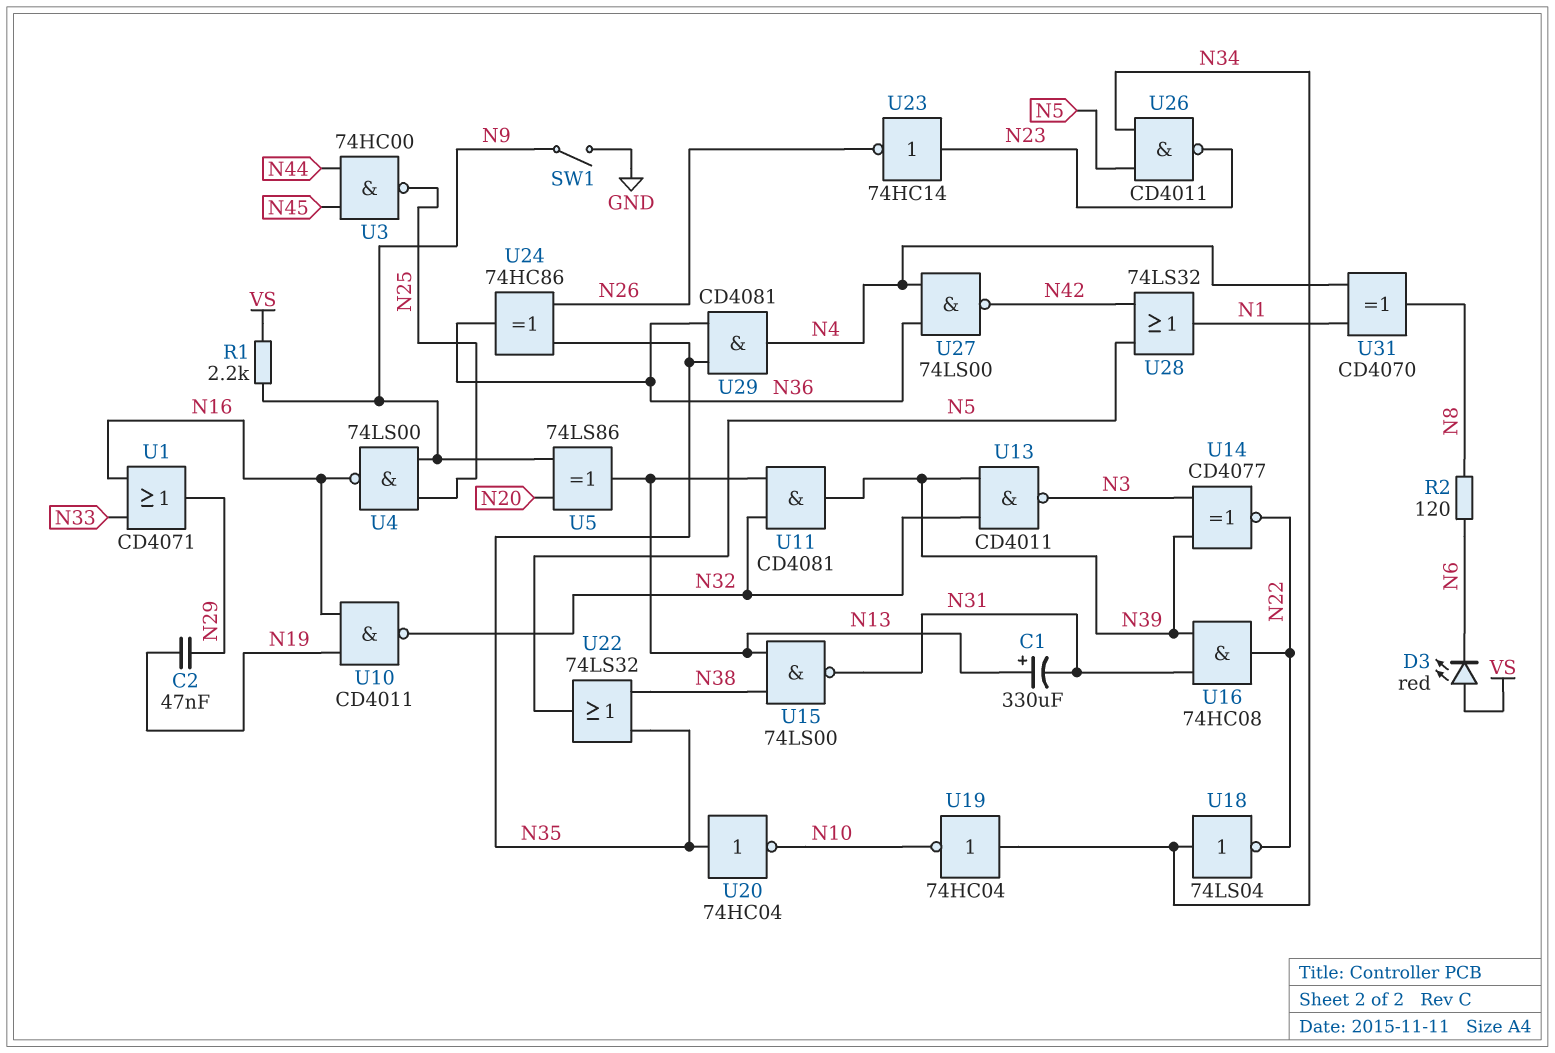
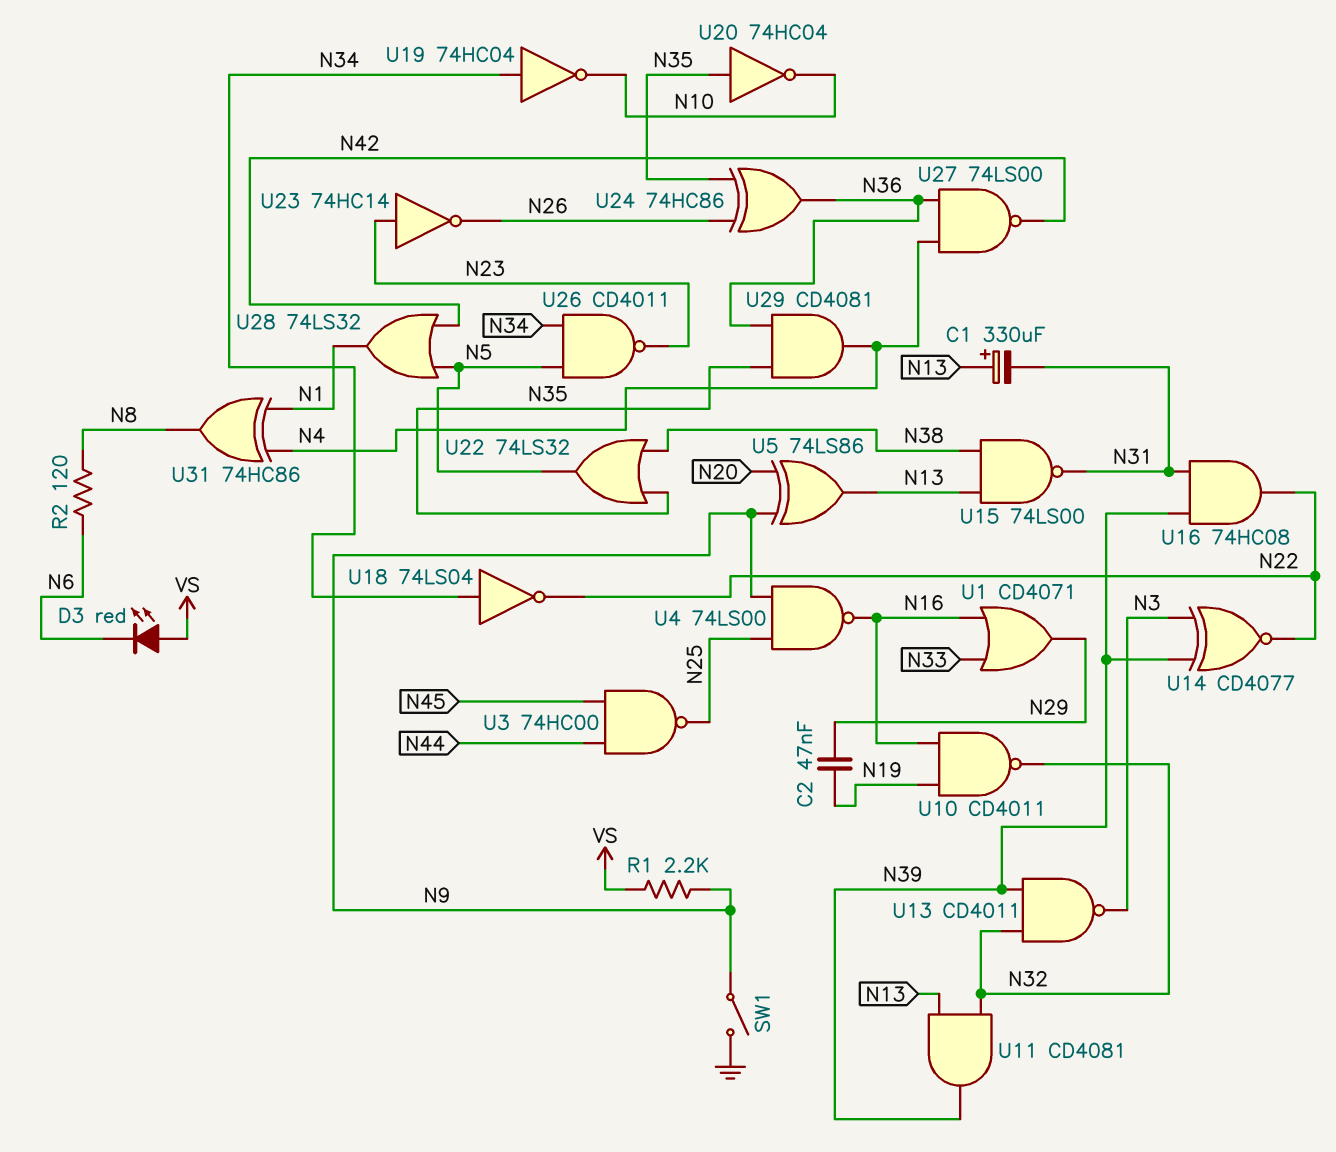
U31: XOR CD4070 (in N1, in N4, out N8) -> XOR 74HC86 (in N1, in N4, out N8)

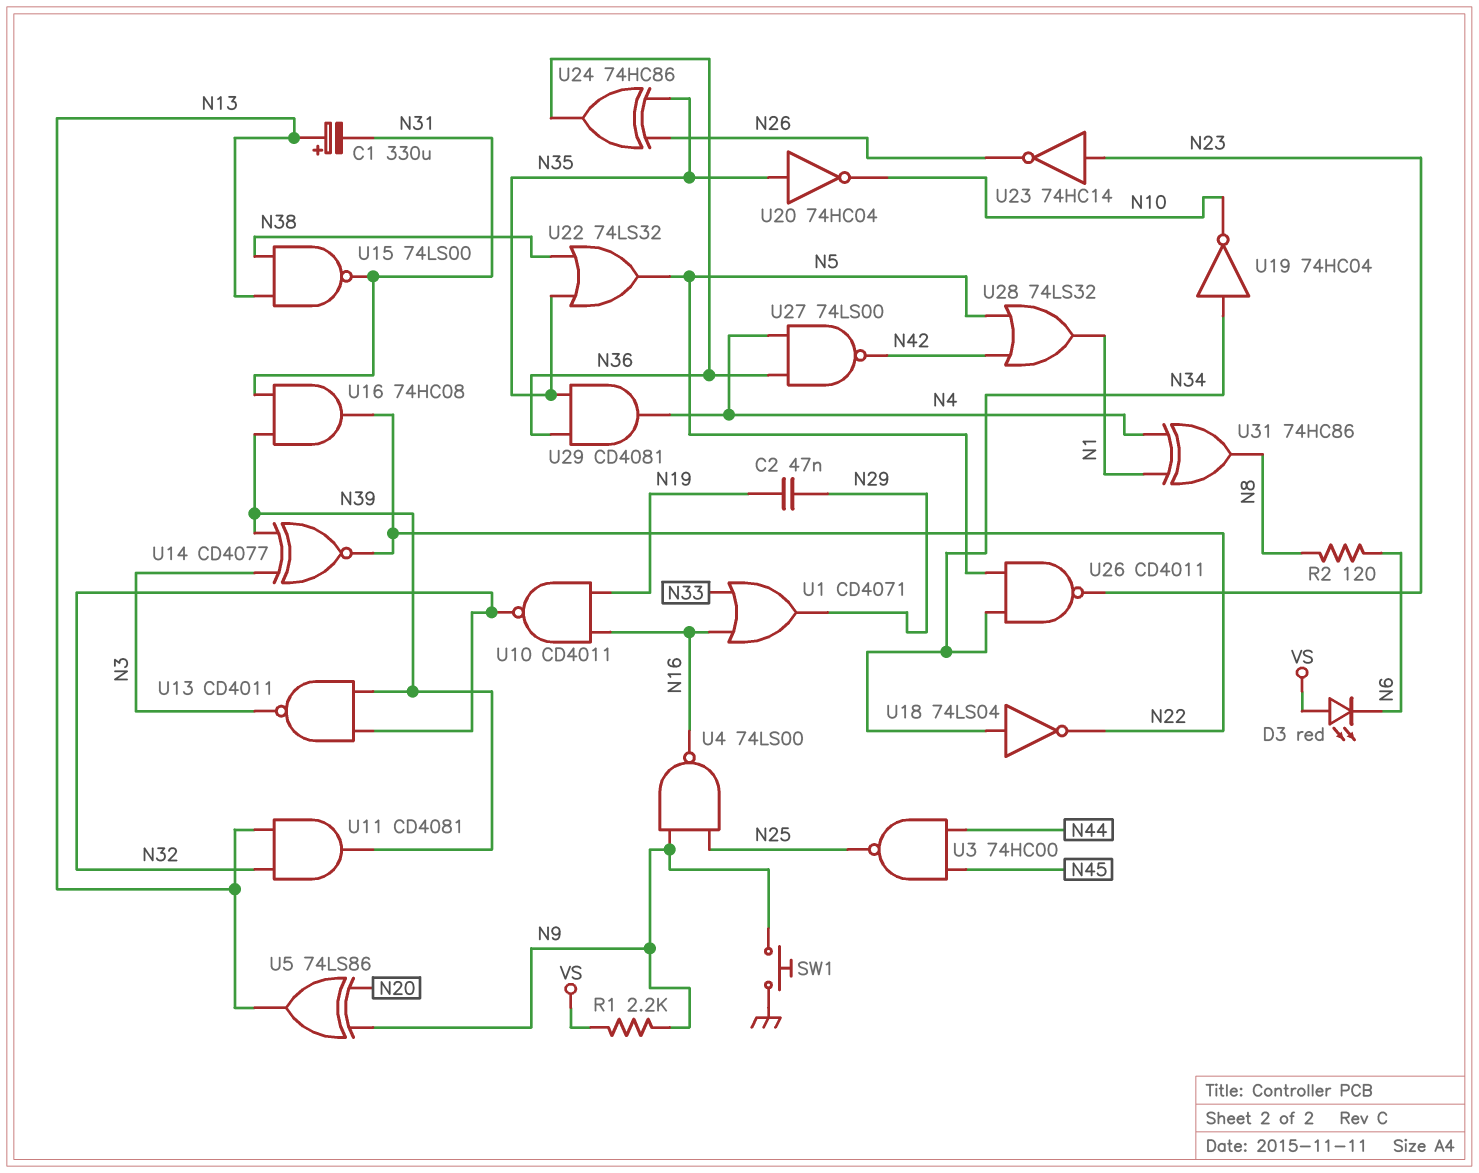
SW1: switch (GND, N9) -> button (GND, N9)

